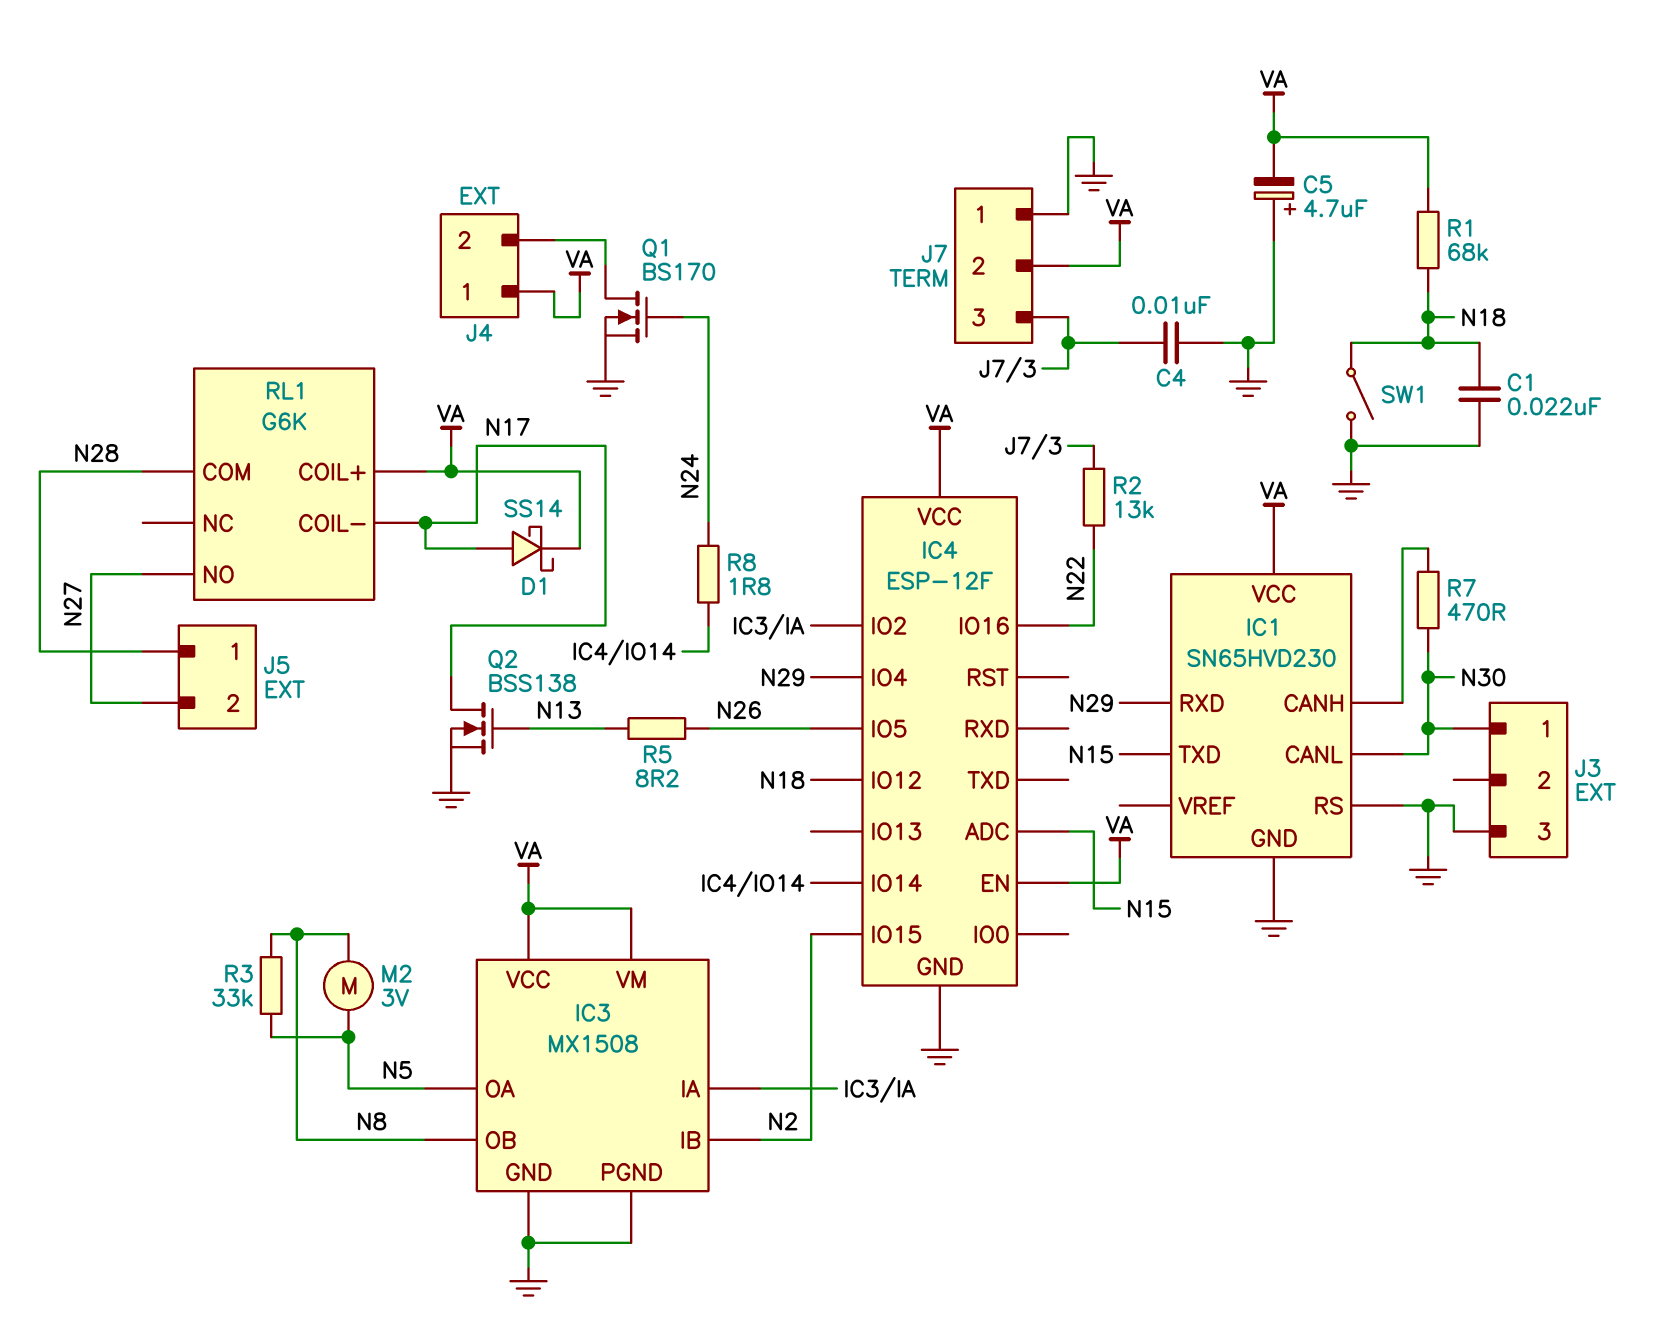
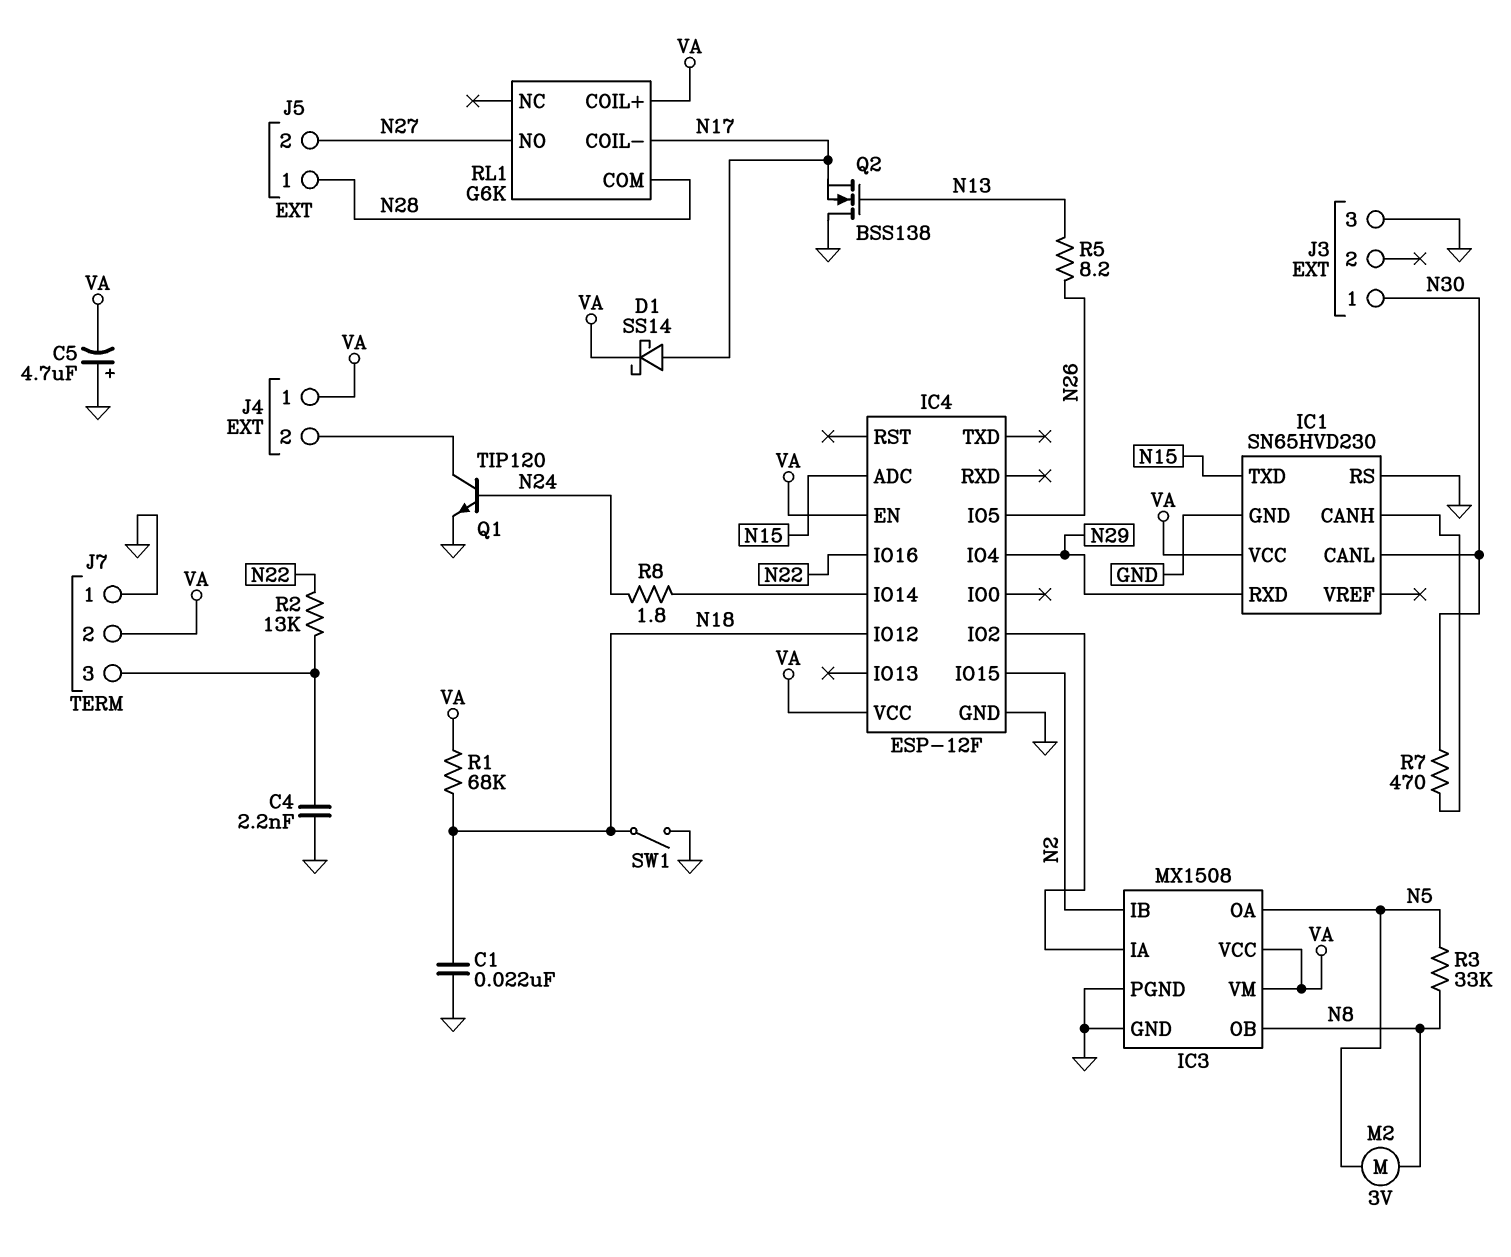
C4: 10nF (GND, J7/3) -> 2.2nF (GND, J7/3)
Q1: NMOS BS170 (G N24, D J4/2, S GND) -> NPN TIP120 (B N24, C J4/2, E GND)
Q2: NMOS BSS138 (G N13, D N17, S GND) -> NMOS BSS138 (G N13, D GND, S N17)

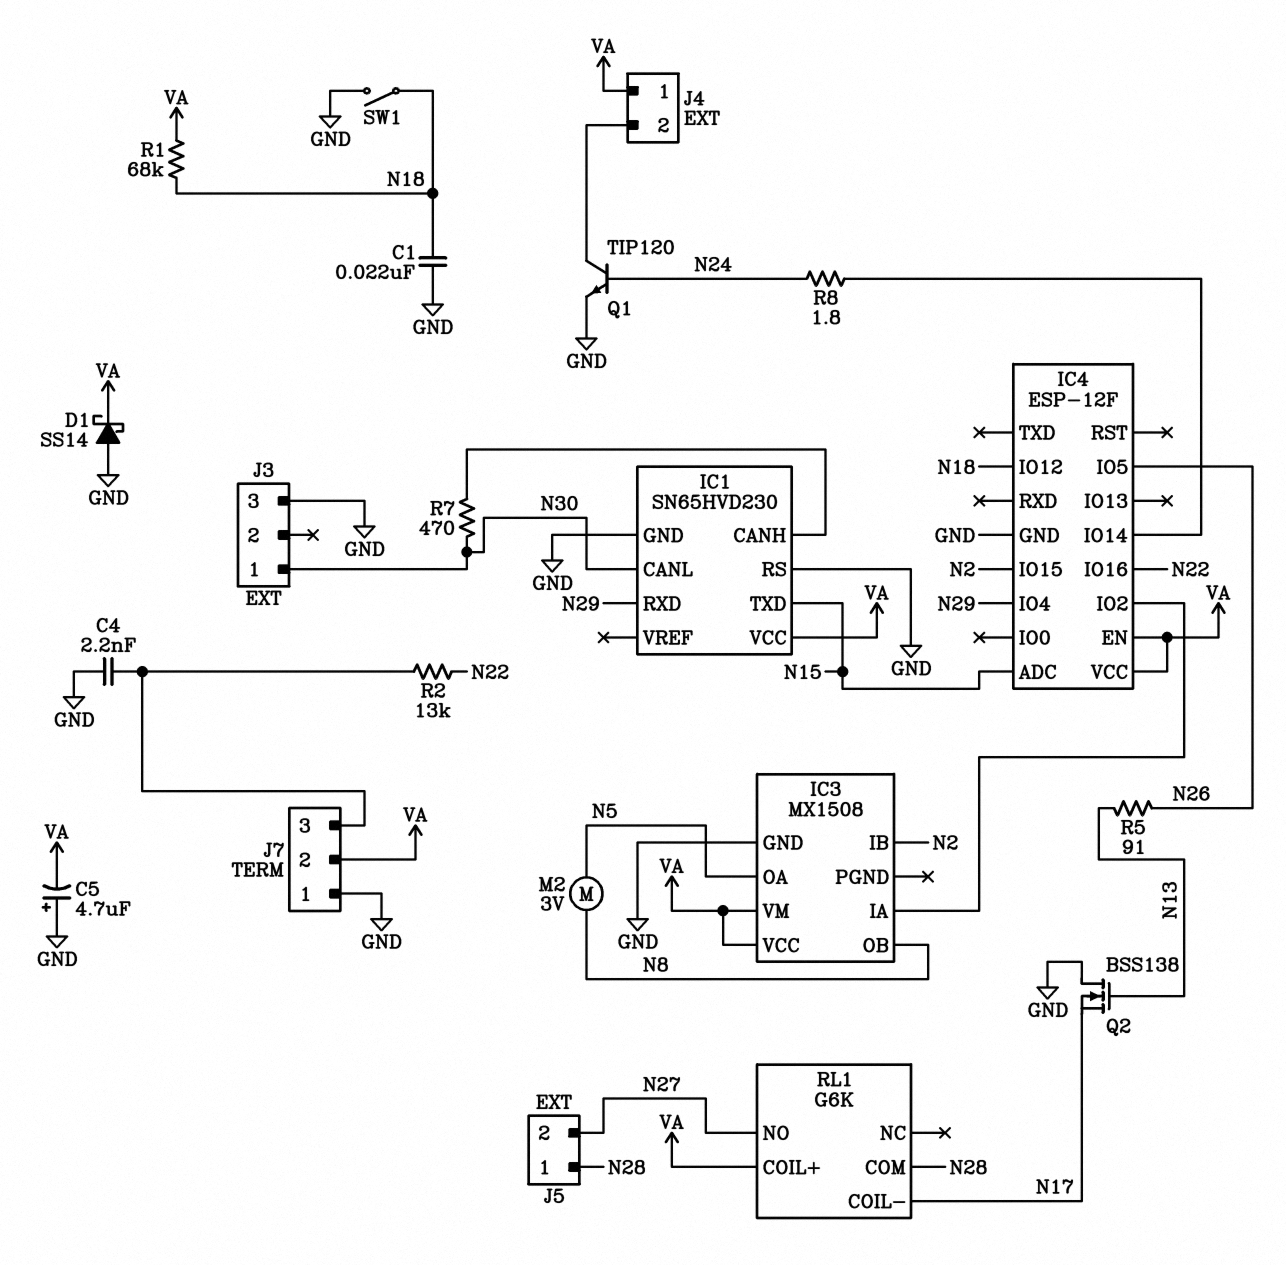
D1: schottky SS14 (A N17, K VA) -> schottky SS14 (A GND, K VA)
IC3 pin PGND: GND -> none
R3: 33k (N5, N8) -> none
R5: 8.2 (N13, N26) -> 91 (N13, N26)

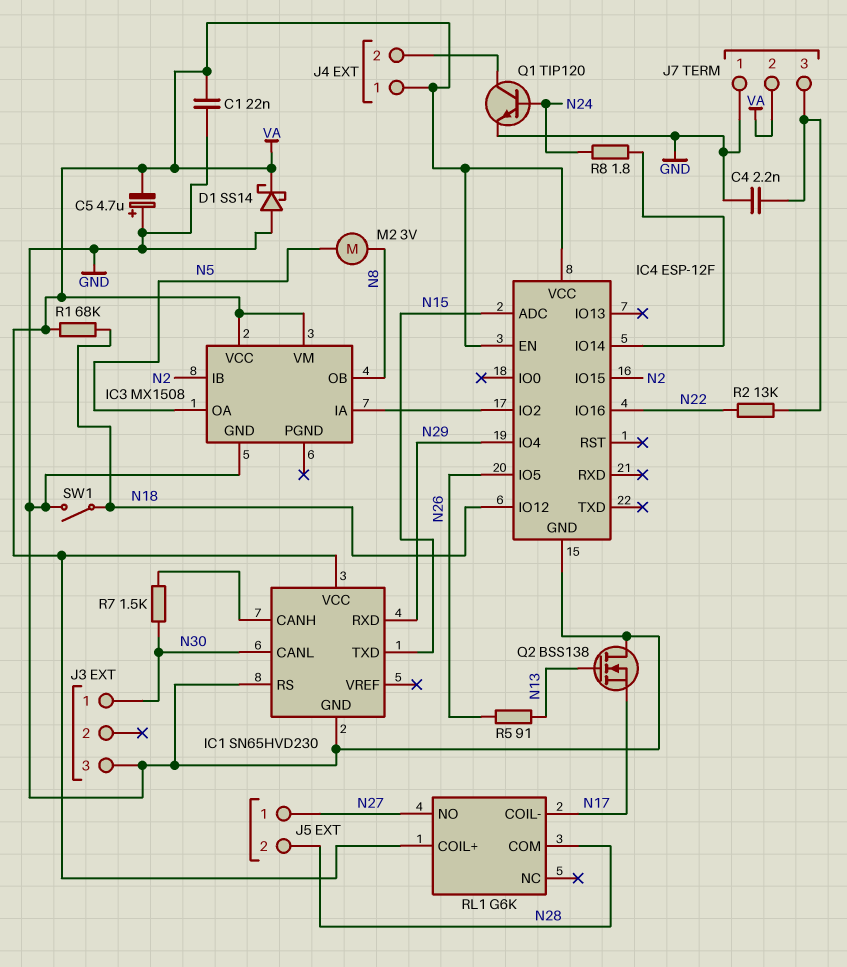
C1: 22nF (GND, N18) -> 22nF (GND, VA)
J5 pin 1: N28 -> N27
J5 pin 2: N27 -> N28
R7: 470 (IC1/CANH, N30) -> 1.5k (IC1/CANH, N30)

